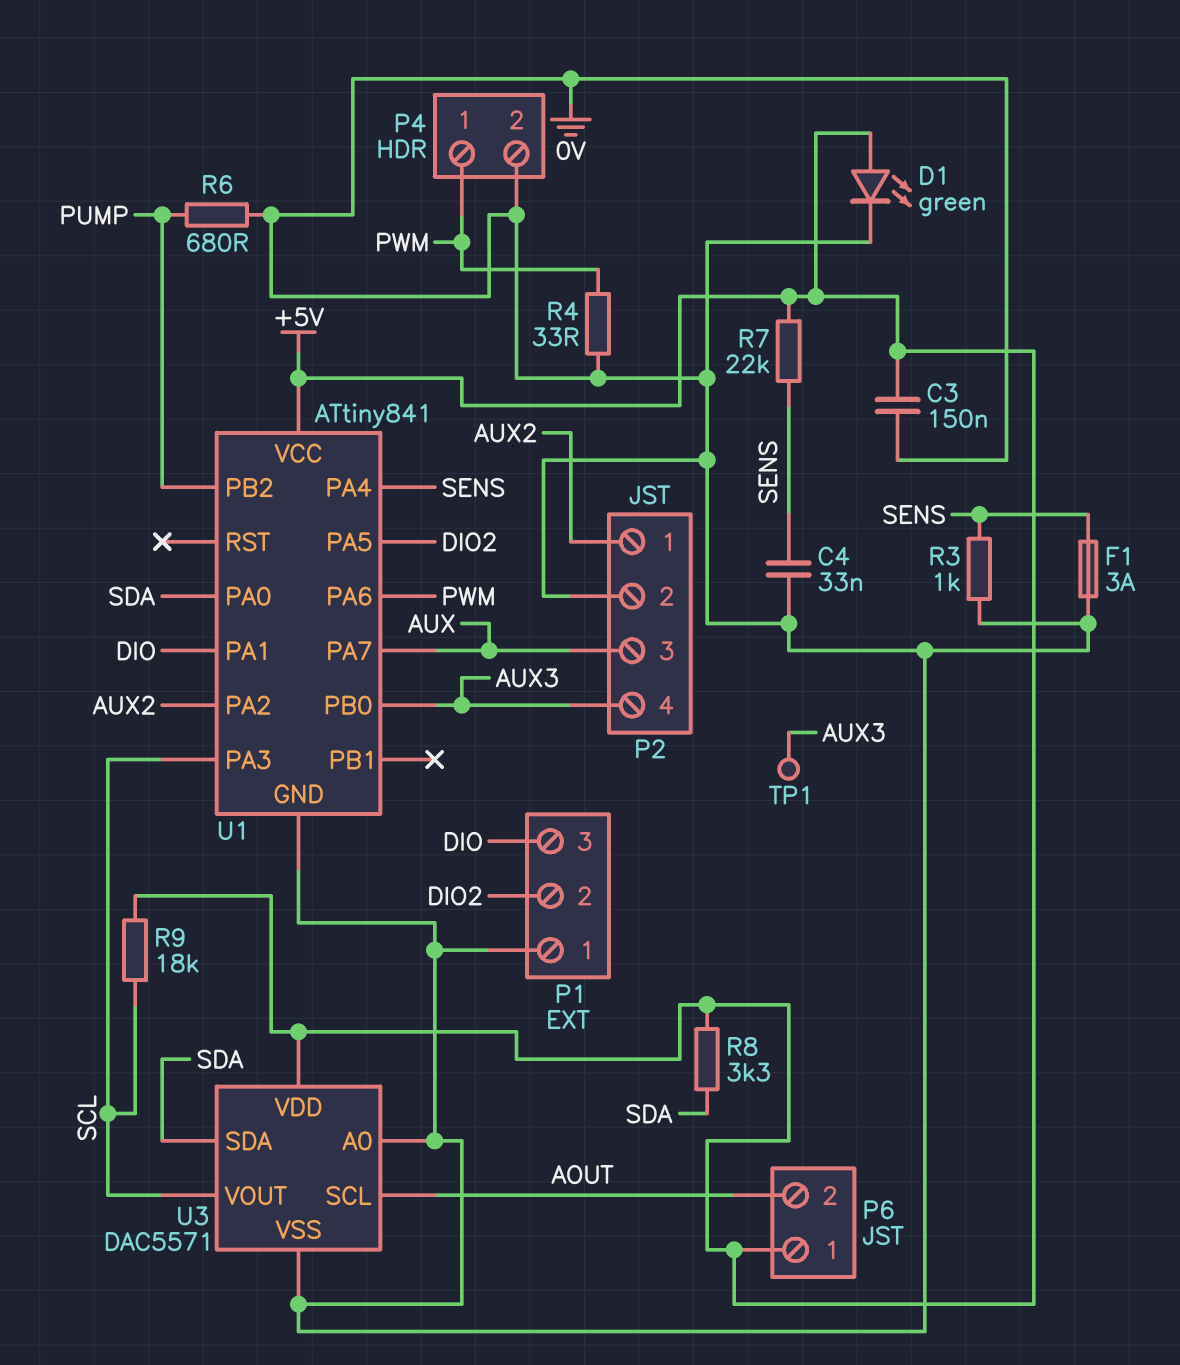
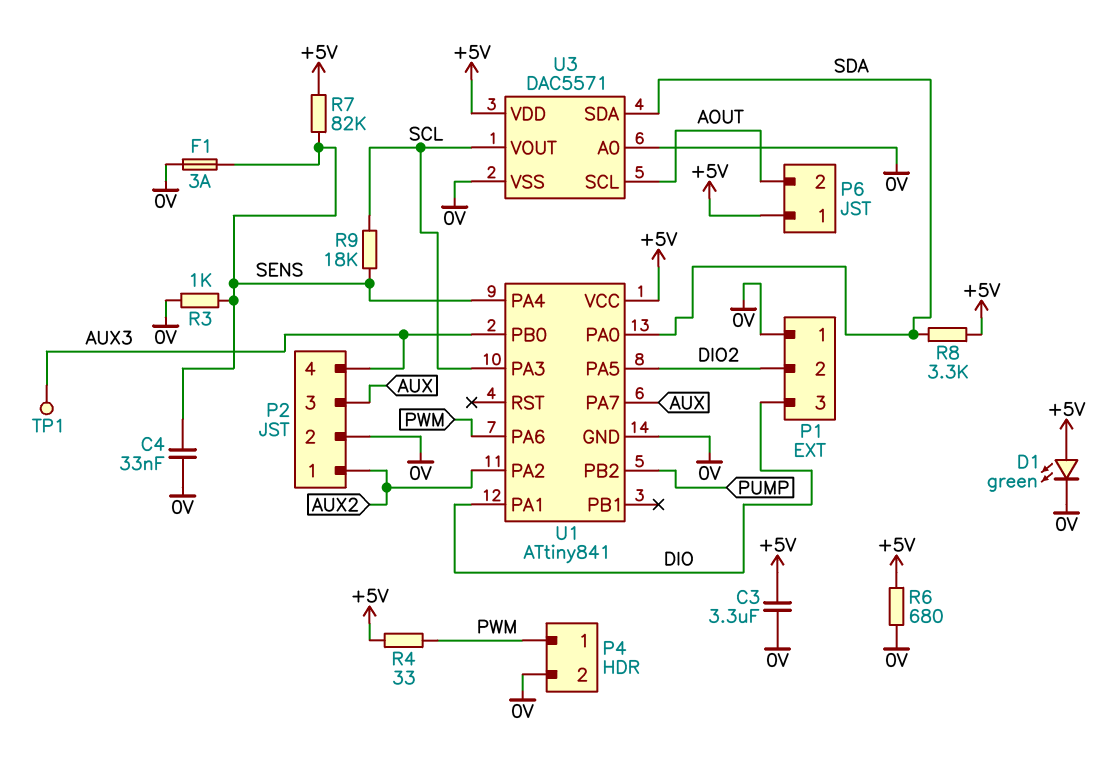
C3: 150nF (+5V, 0V) -> 3.3uF (+5V, 0V)
R4: 33 (0V, PWM) -> 33 (+5V, PWM)
R6: 680 (0V, PUMP) -> 680 (+5V, 0V)
R7: 22k (+5V, SENS) -> 82k (+5V, SENS)
R9: 18k (+5V, SCL) -> 18k (SCL, SENS)

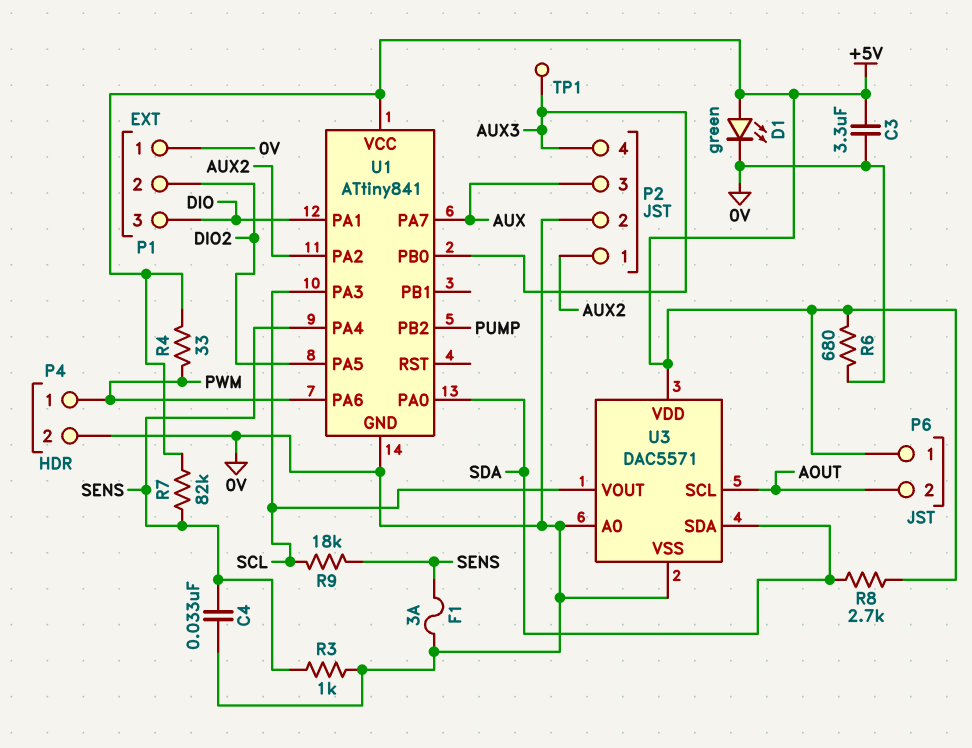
R8: 3.3k (+5V, SDA) -> 2.7k (+5V, SDA)

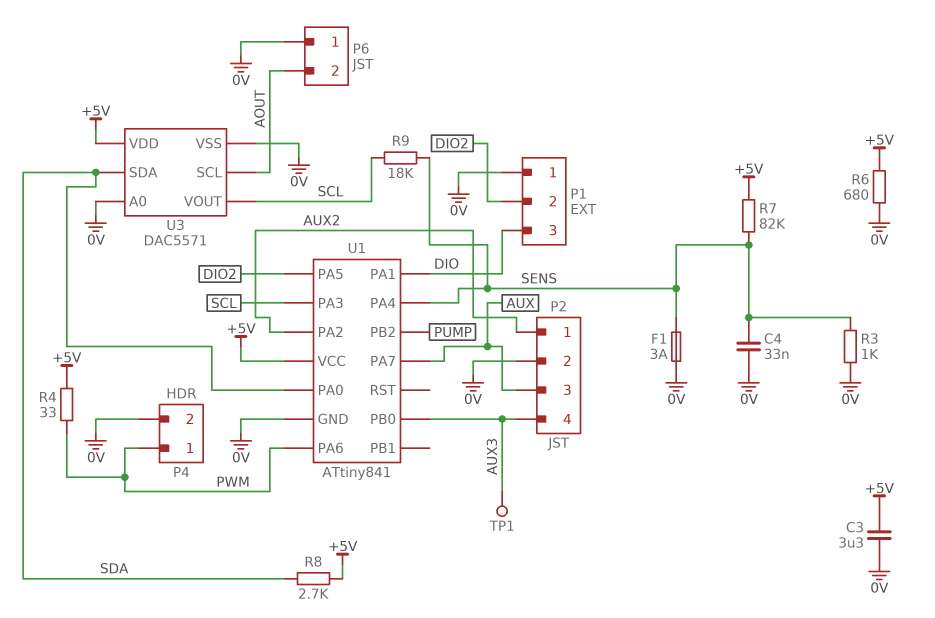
D1: LED green (A +5V, K 0V) -> none
P6 pin 1: +5V -> 0V

